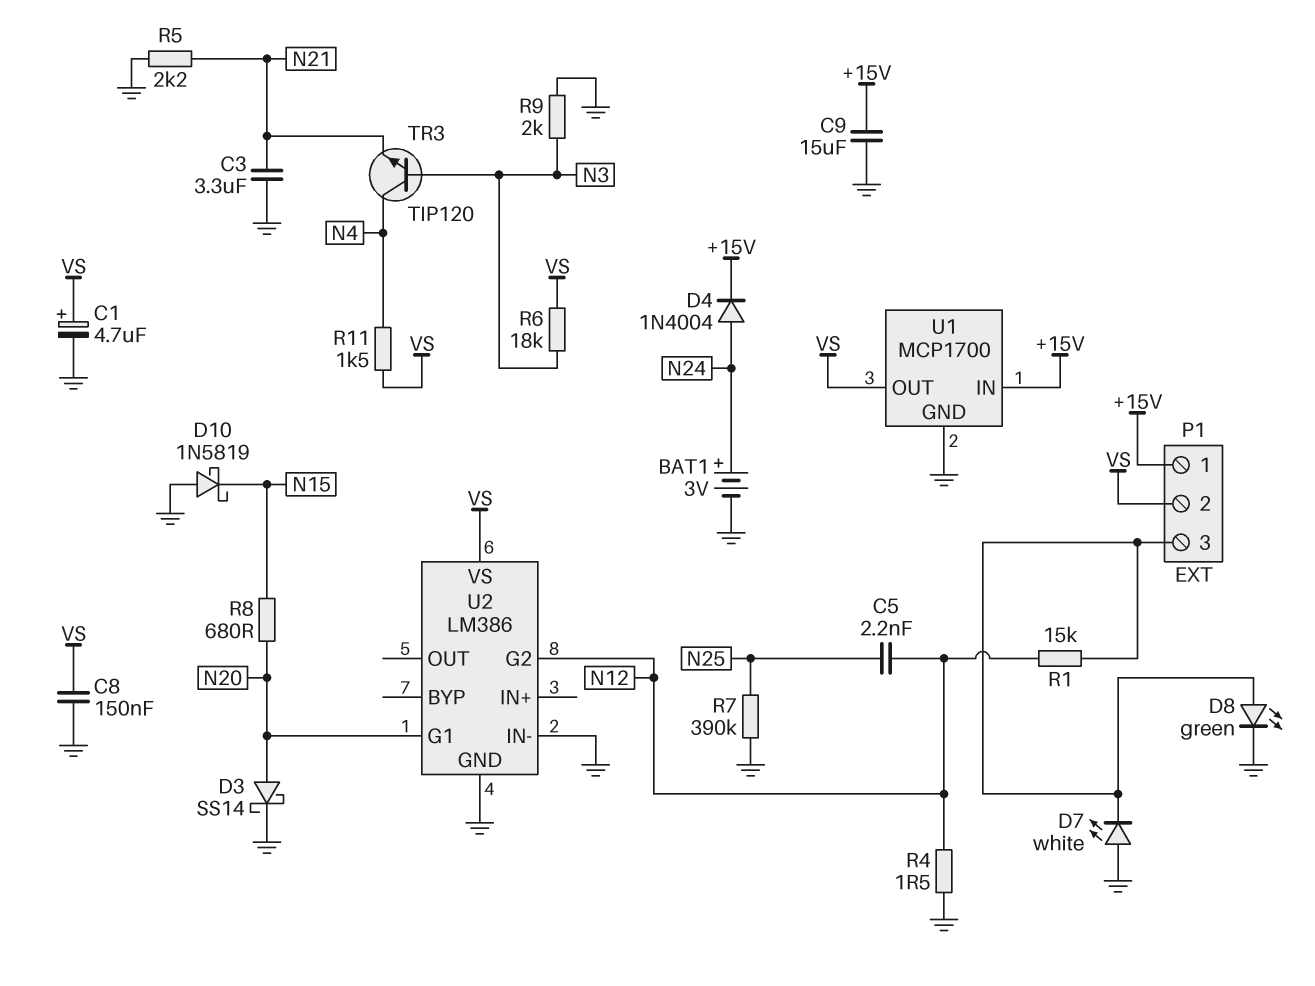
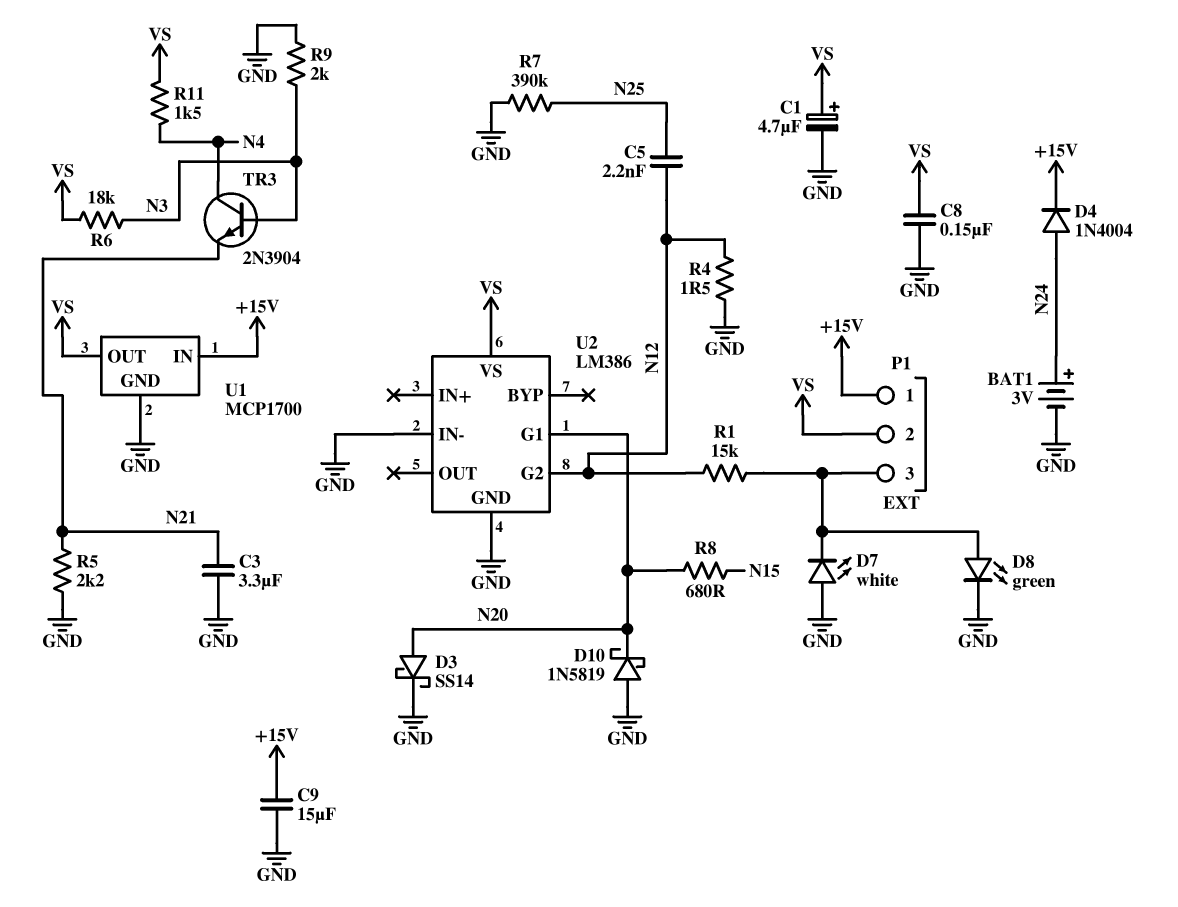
D10: schottky 1N5819 (A GND, K N15) -> schottky 1N5819 (A GND, K N20)
TR3: NPN TIP120 (B N3, C N4, E N21) -> NPN 2N3904 (B N3, C N4, E N21)

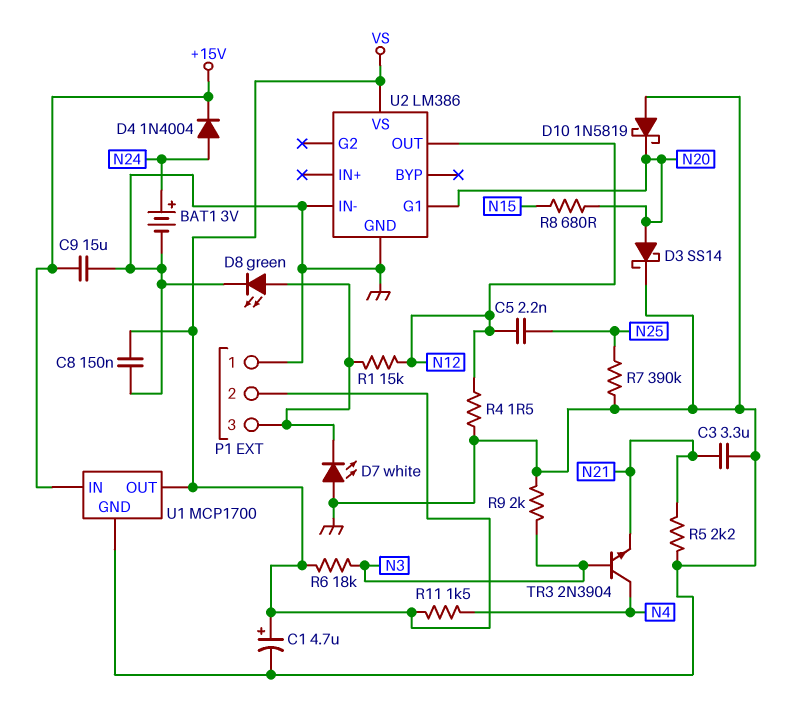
P1 pin 1: +15V -> GND
U2 pin G2: N12 -> none
U2 pin OUT: none -> N12

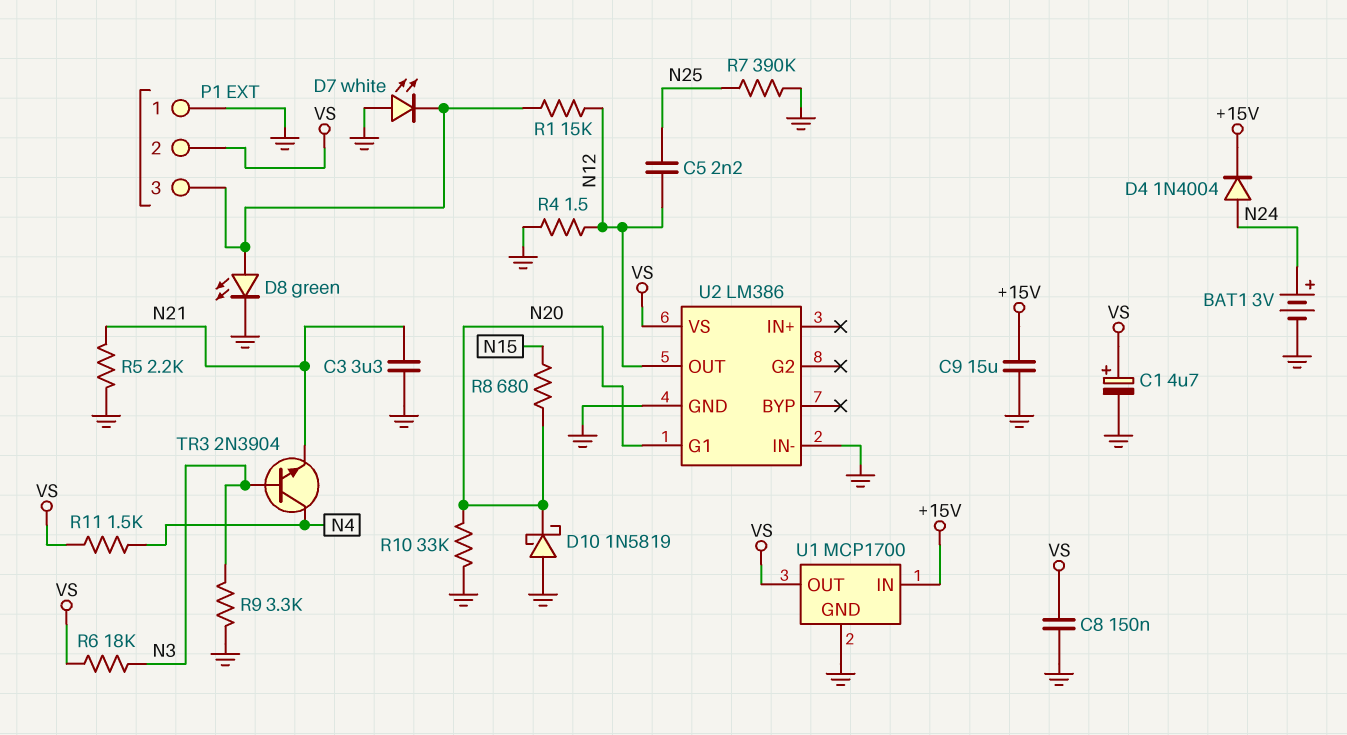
D3: schottky SS14 (A N20, K GND) -> none
R9: 2k (GND, N3) -> 3.3k (GND, N3)
R10: none -> 33k (GND, N20)

